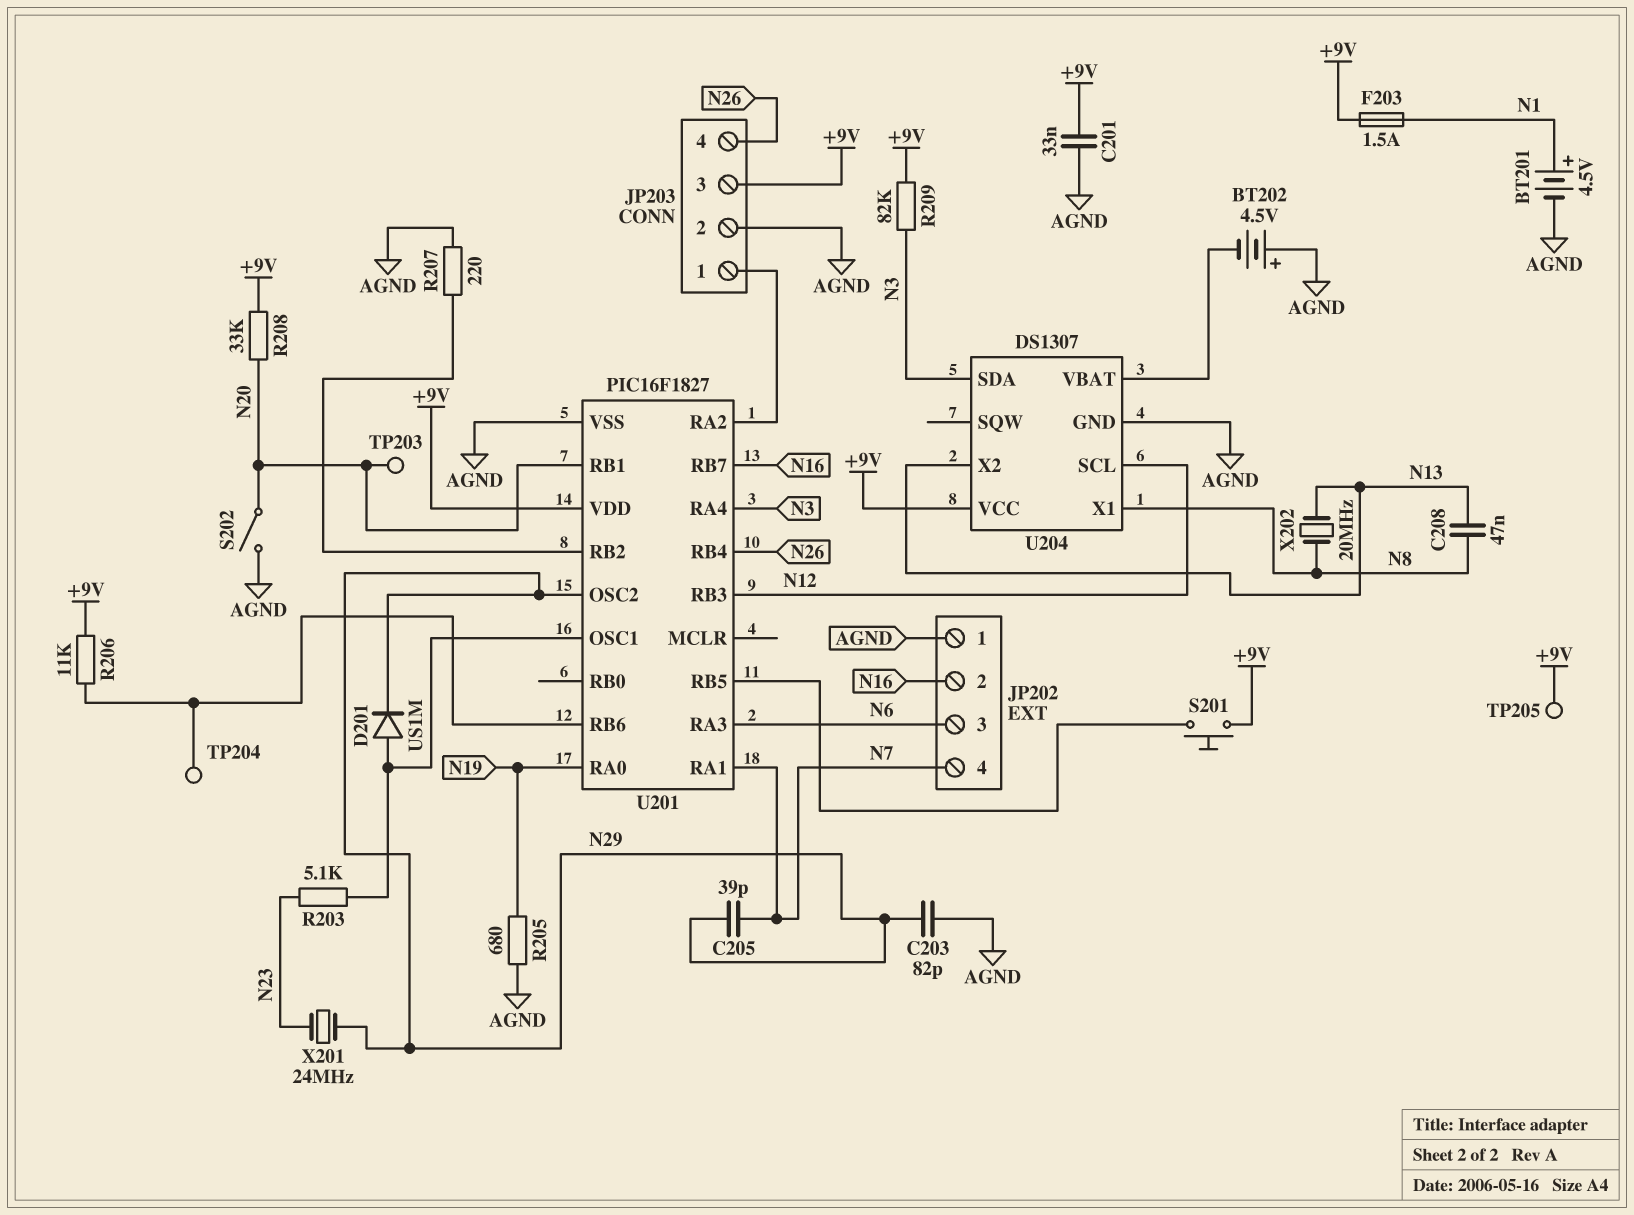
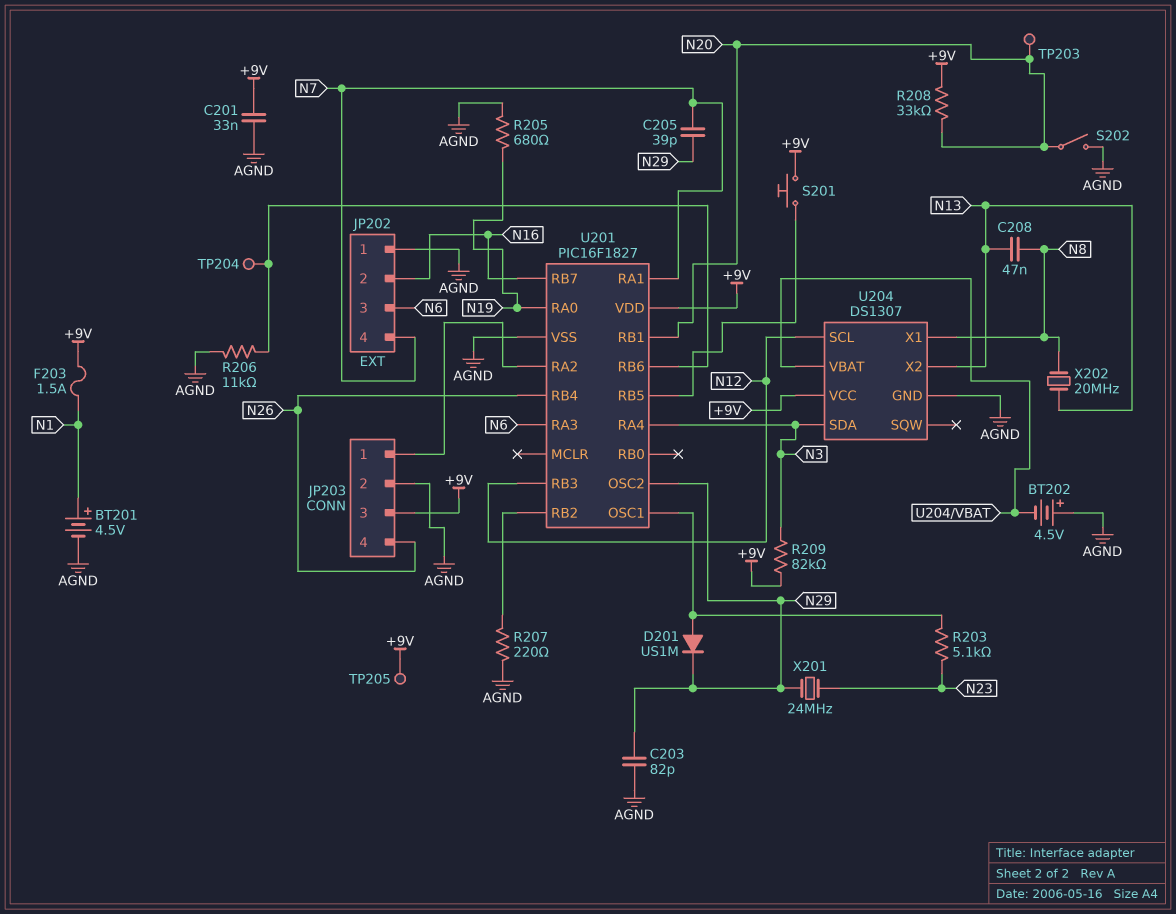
R206: 11k (+9V, U201/RB6) -> 11k (AGND, U201/RB6)

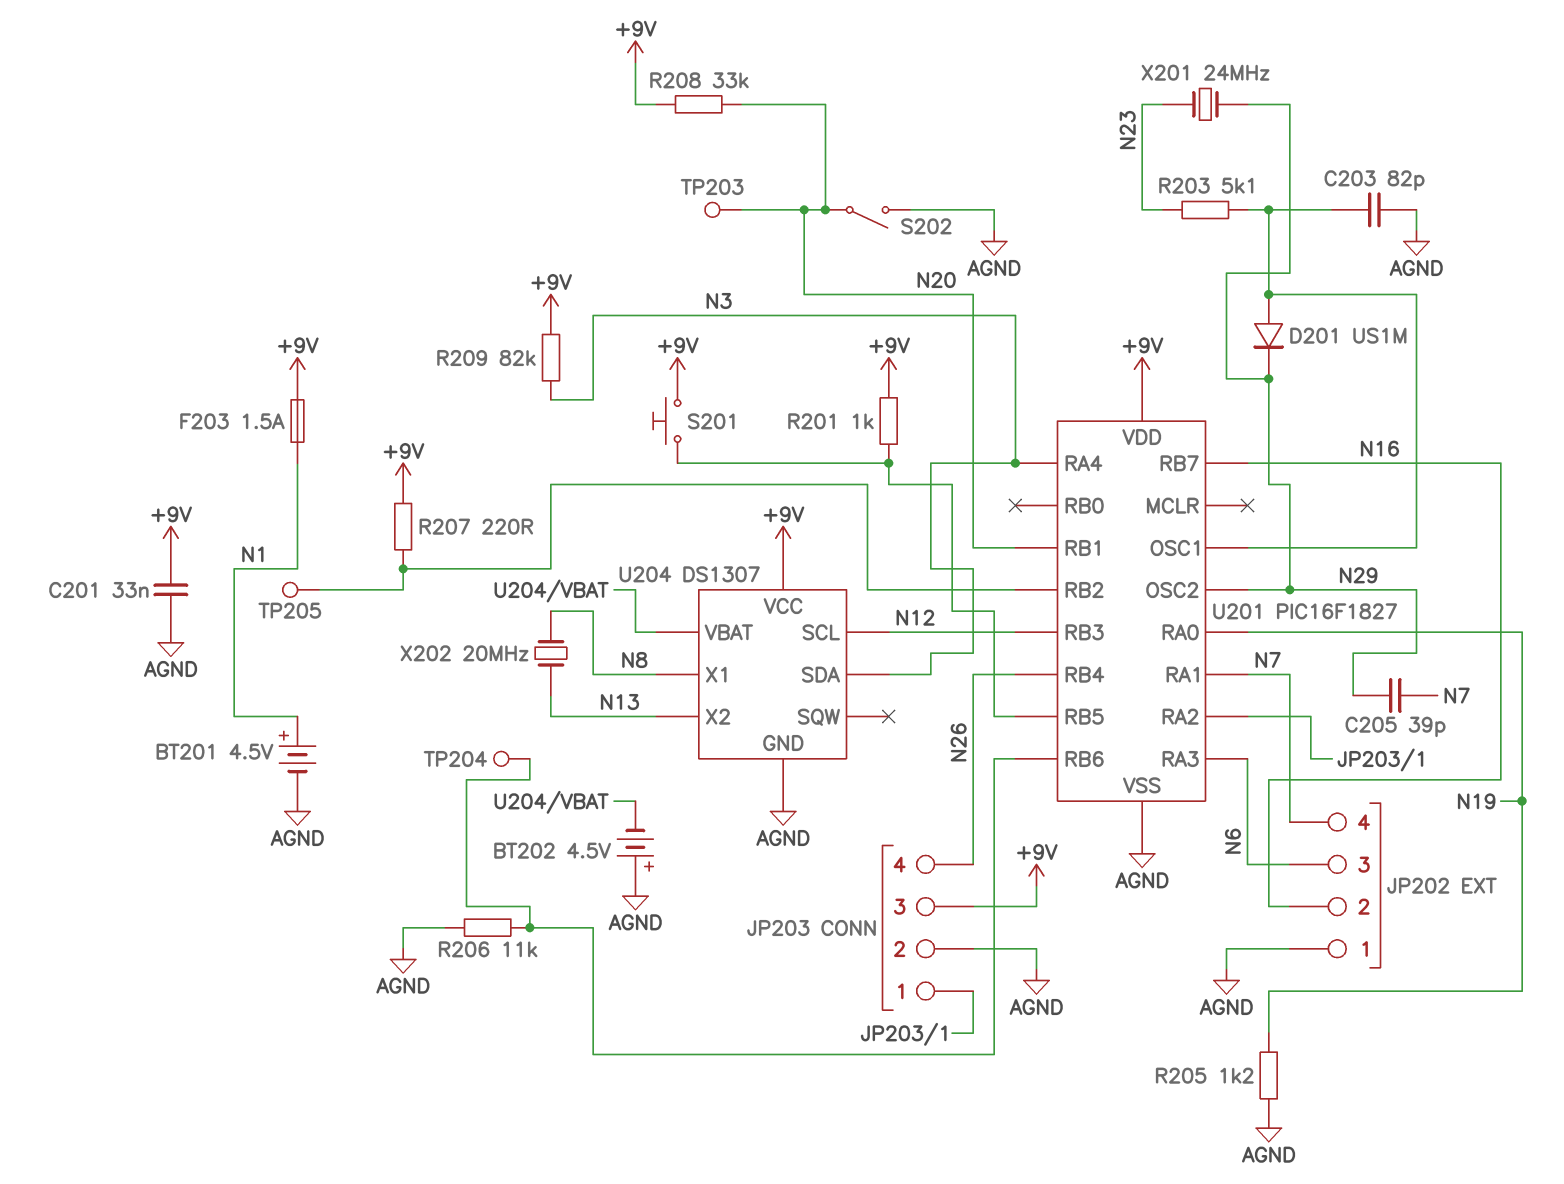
C203: 82pF (AGND, N29) -> 82pF (AGND, U201/OSC1)
C208: 47nF (N8, N13) -> none
R201: none -> 1k (+9V, U201/RB5)
R205: 680 (AGND, N19) -> 1.2k (AGND, N19)
R207: 220 (AGND, U201/RB2) -> 220 (+9V, U201/RB2)
TP205: test point (+9V) -> test point (U201/RB2)

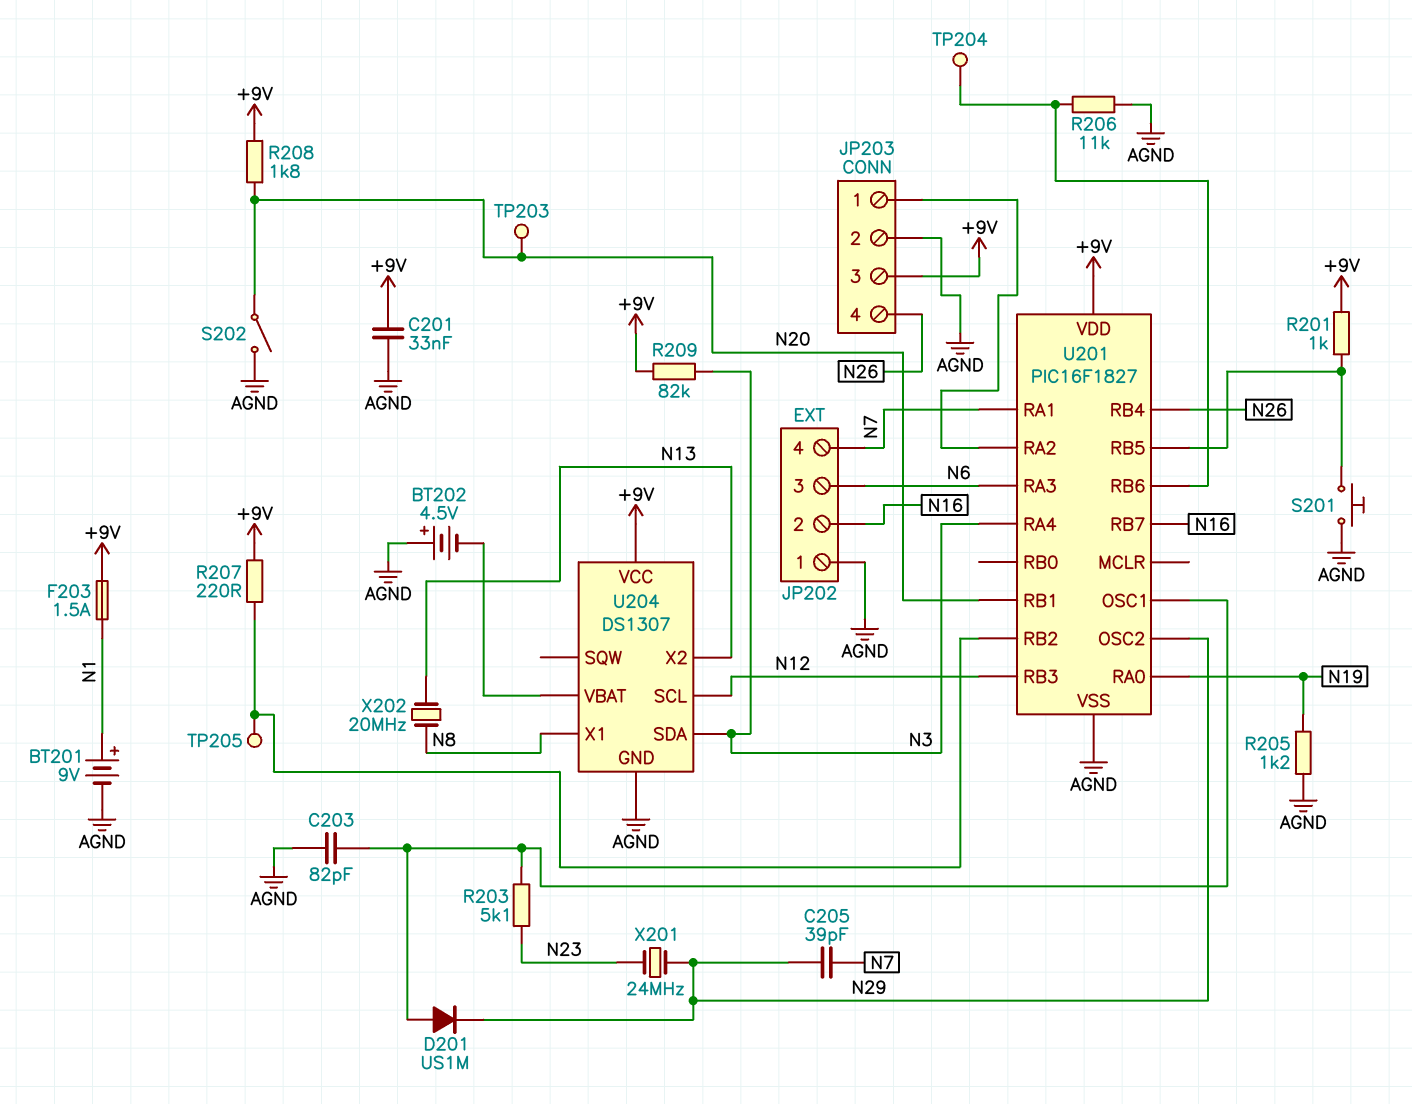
BT201: 4.5V (plus N1, minus AGND) -> 9V (plus N1, minus AGND)
R208: 33k (+9V, N20) -> 1.8k (+9V, N20)
S201: button (+9V, U201/RB5) -> button (AGND, U201/RB5)

